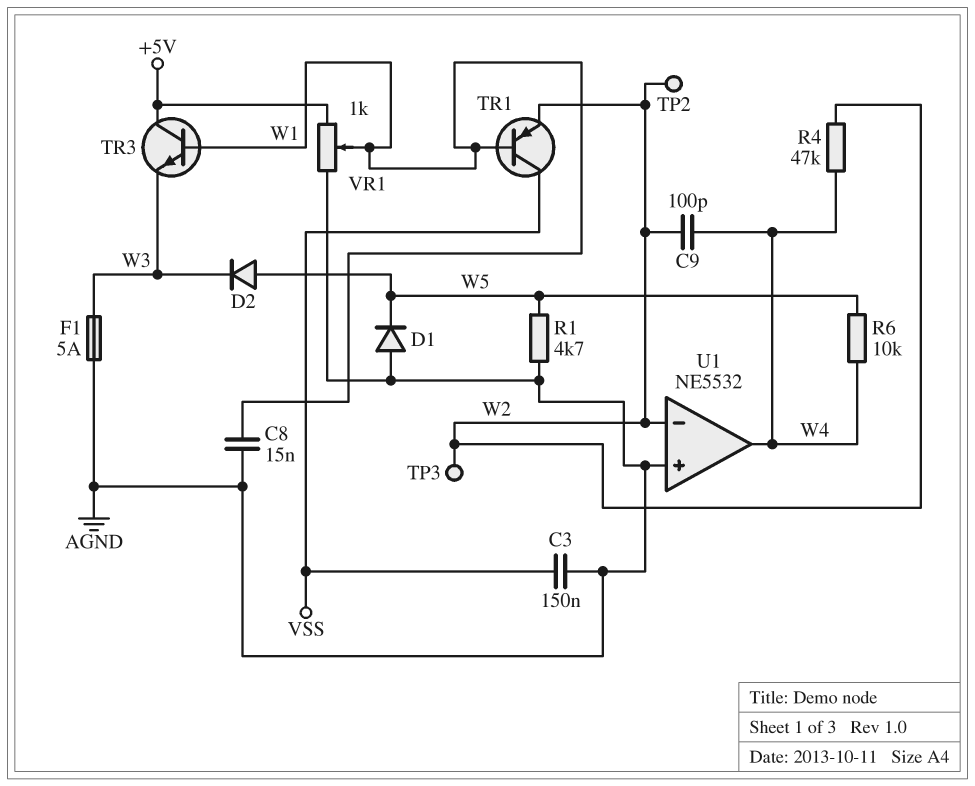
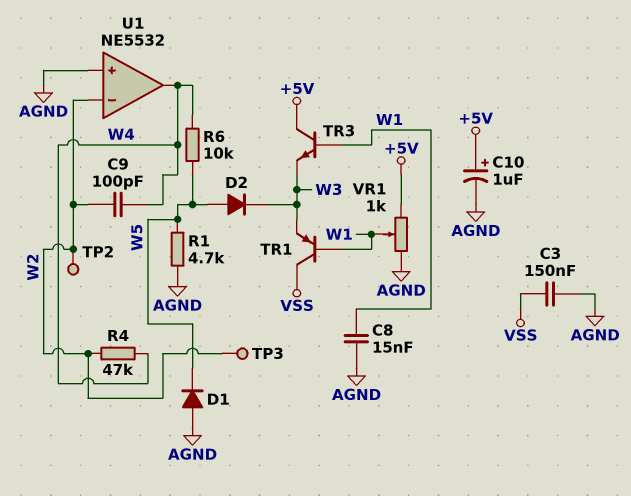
C10: none -> 1uF (plus +5V, minus AGND)
F1: 5A (AGND, W3) -> none
TR1: PNP (B W1, C VSS, E W2) -> PNP (B W1, C VSS, E W3)

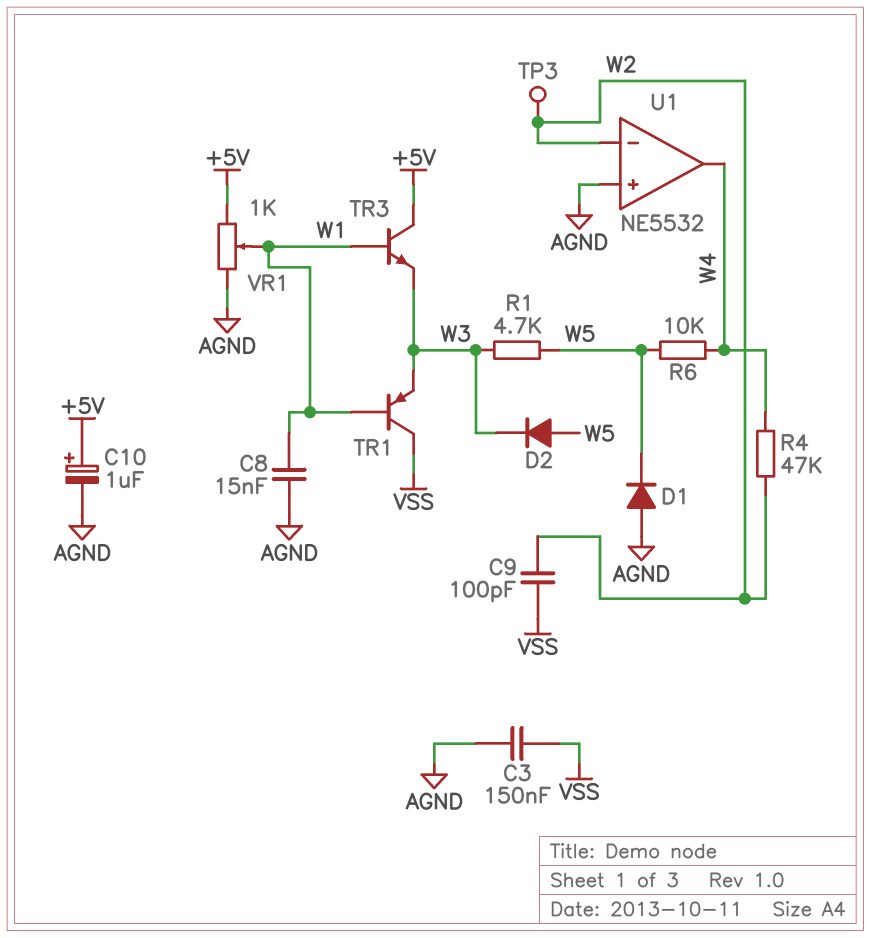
C9: 100pF (W2, W4) -> 100pF (VSS, W2)
R1: 4.7k (AGND, W5) -> 4.7k (W3, W5)
TP2: test point (W2) -> none

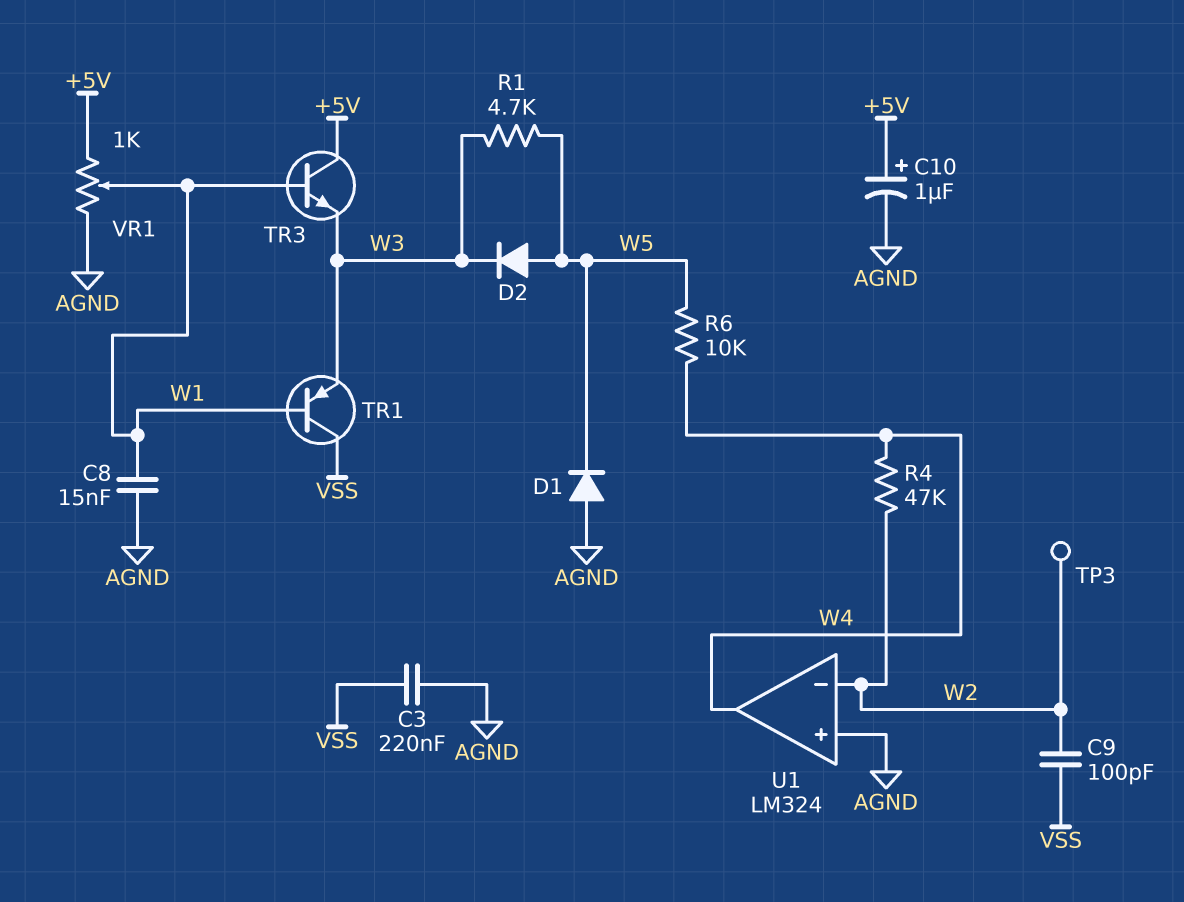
C3: 150nF (AGND, VSS) -> 220nF (AGND, VSS)
U1: NE5532 -> LM324

